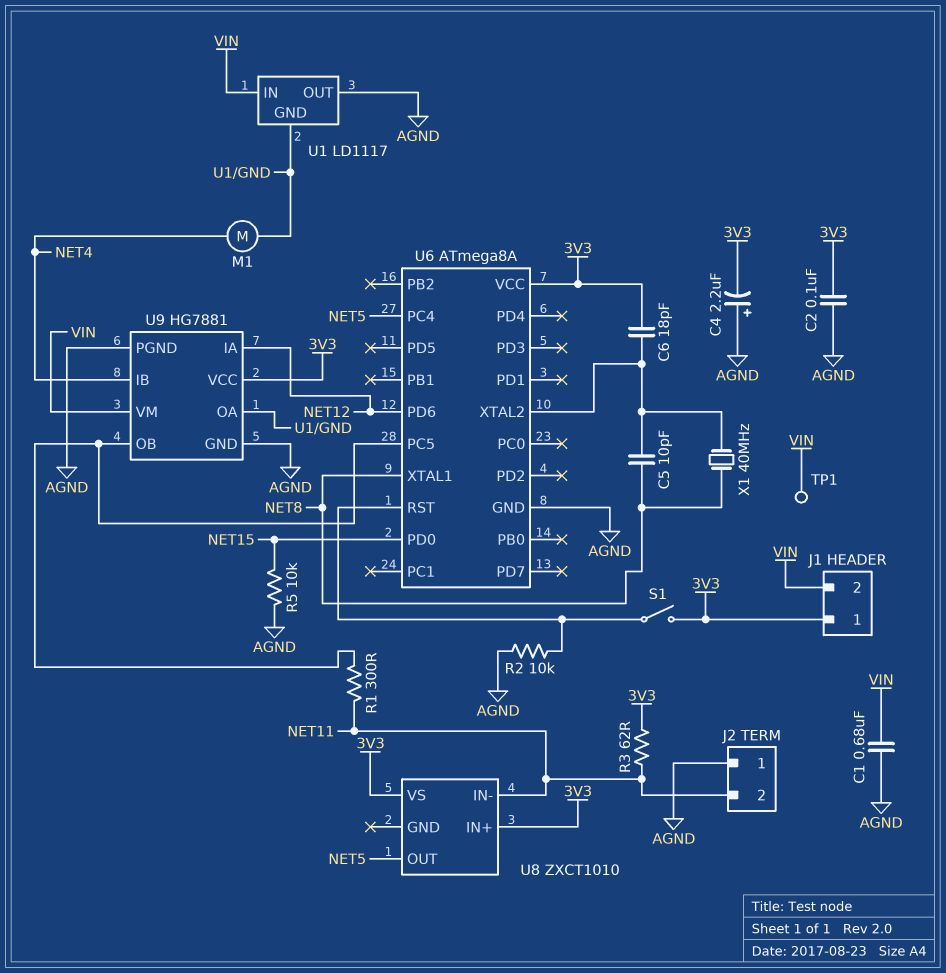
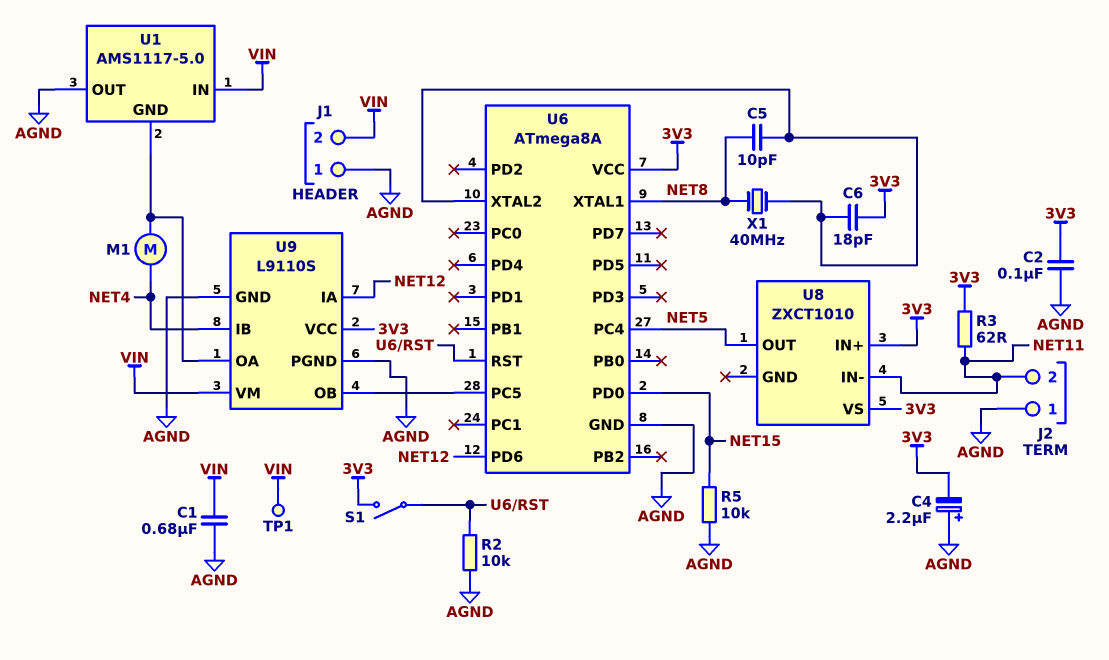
J1 pin 1: 3V3 -> AGND
R1: 300 (NET11, U6/PC5) -> none
U1: LD1117 -> AMS1117-5.0
U9: HG7881 -> L9110S

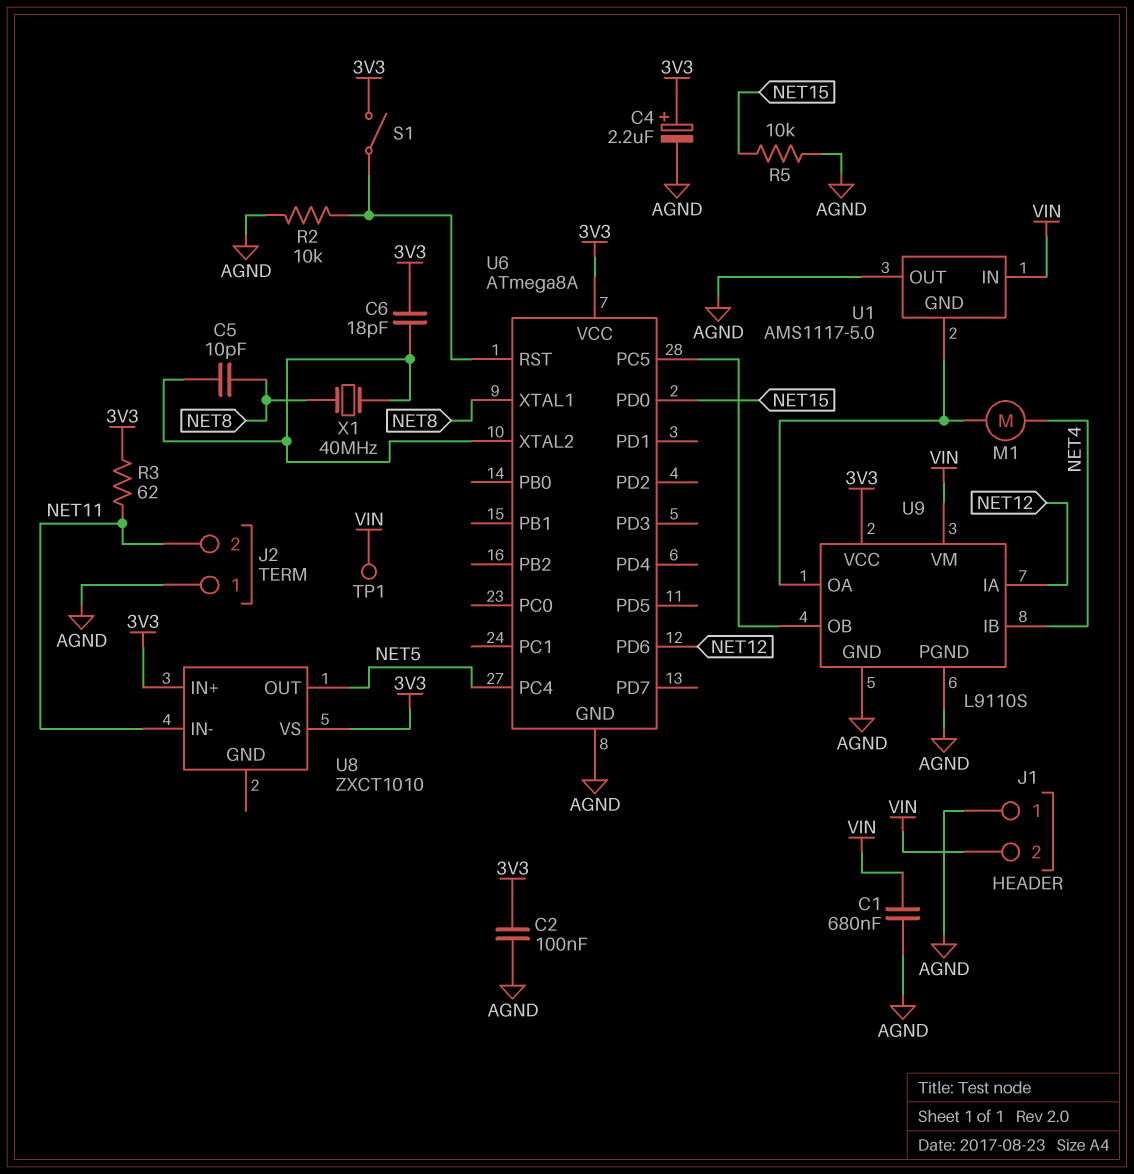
C4: 2.2uF (plus AGND, minus 3V3) -> 2.2uF (plus 3V3, minus AGND)

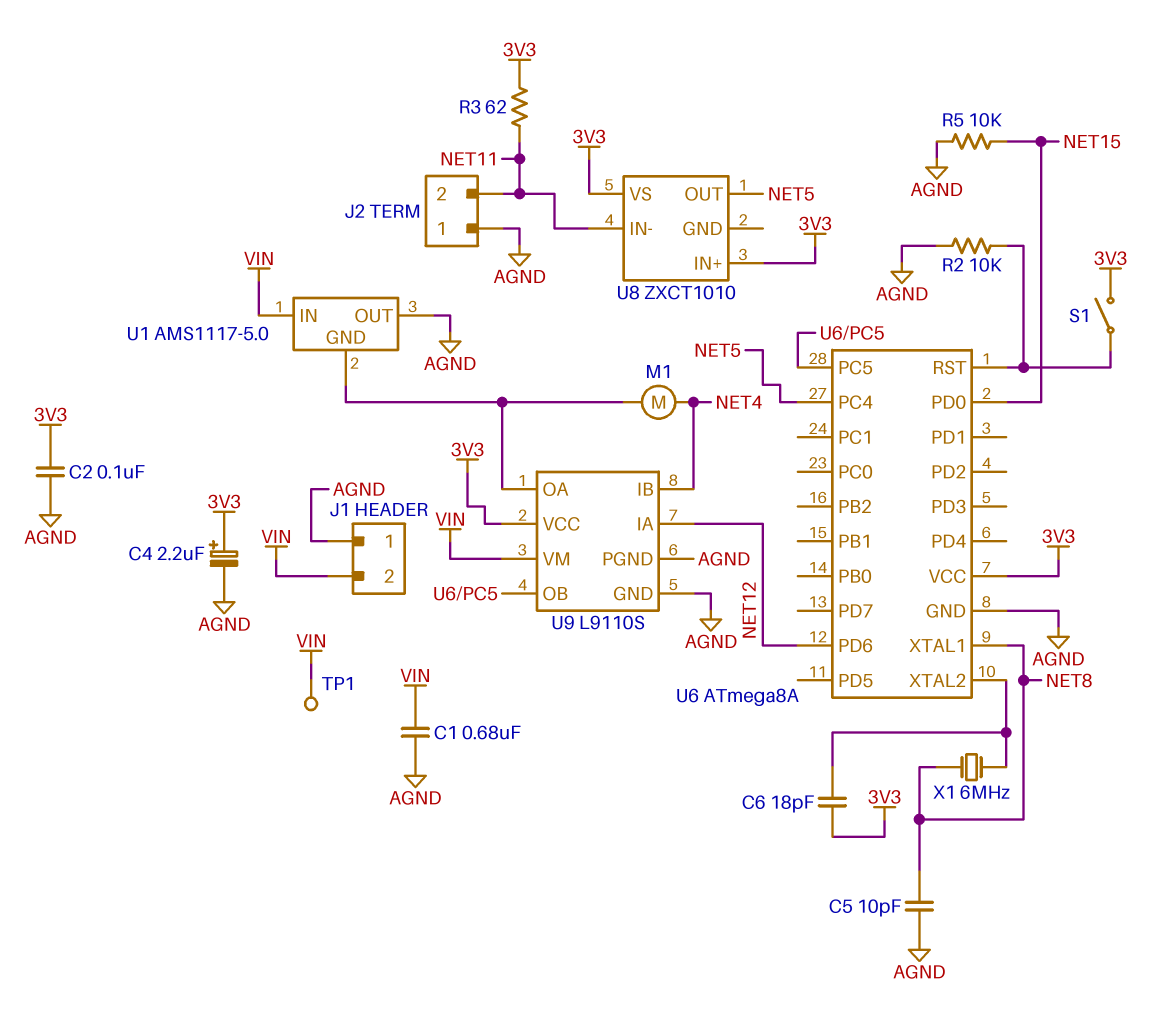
C5: 10pF (NET8, U6/XTAL2) -> 10pF (AGND, NET8)
X1: 40MHz (NET8, U6/XTAL2) -> 6MHz (NET8, U6/XTAL2)

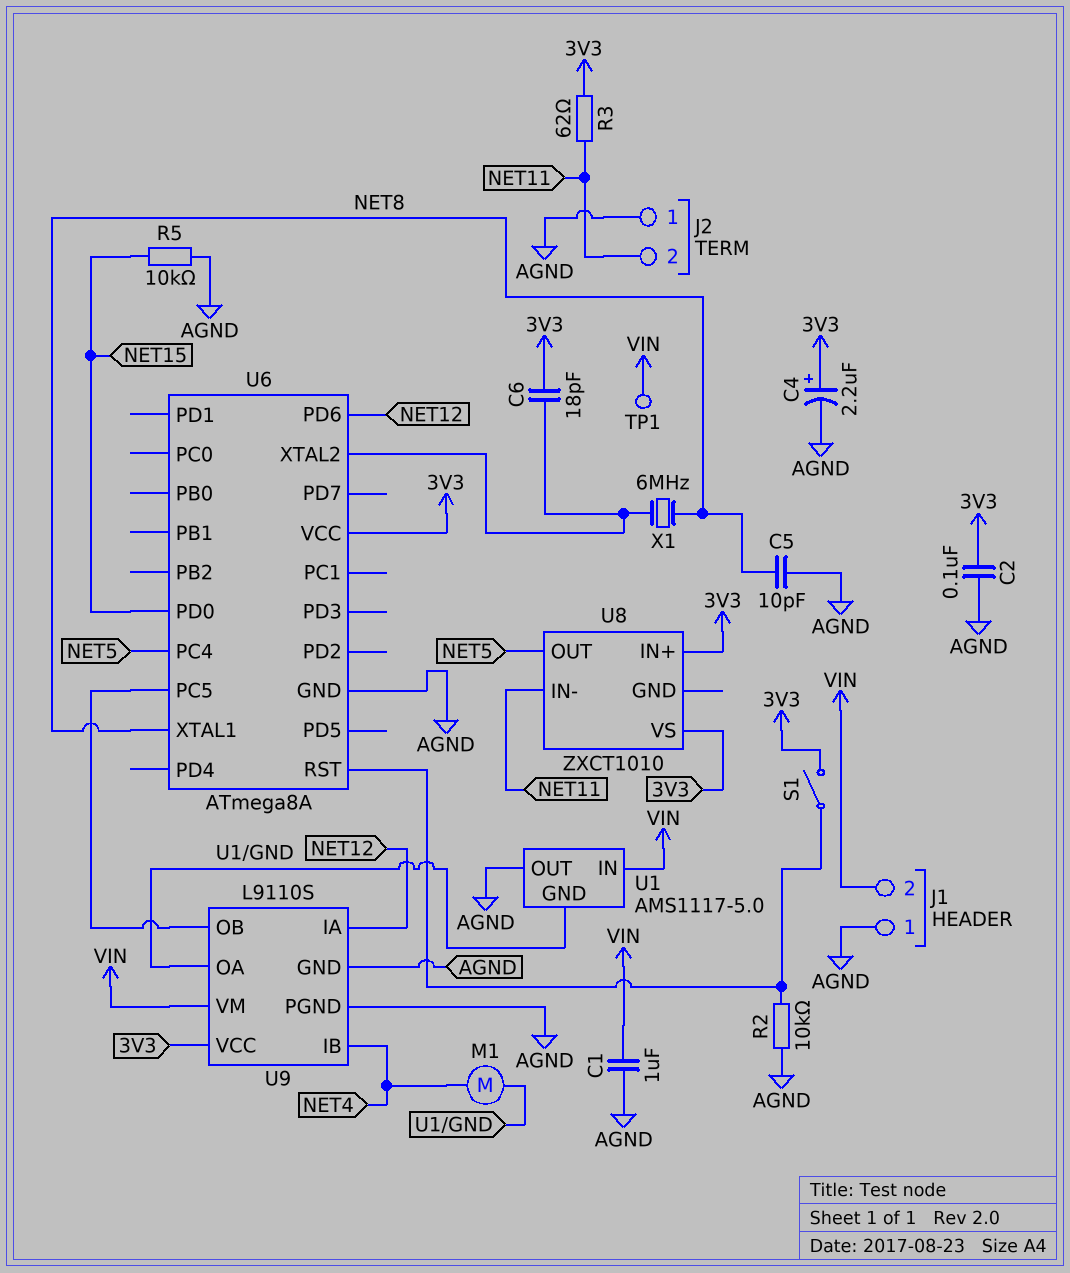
C1: 680nF (AGND, VIN) -> 1uF (AGND, VIN)

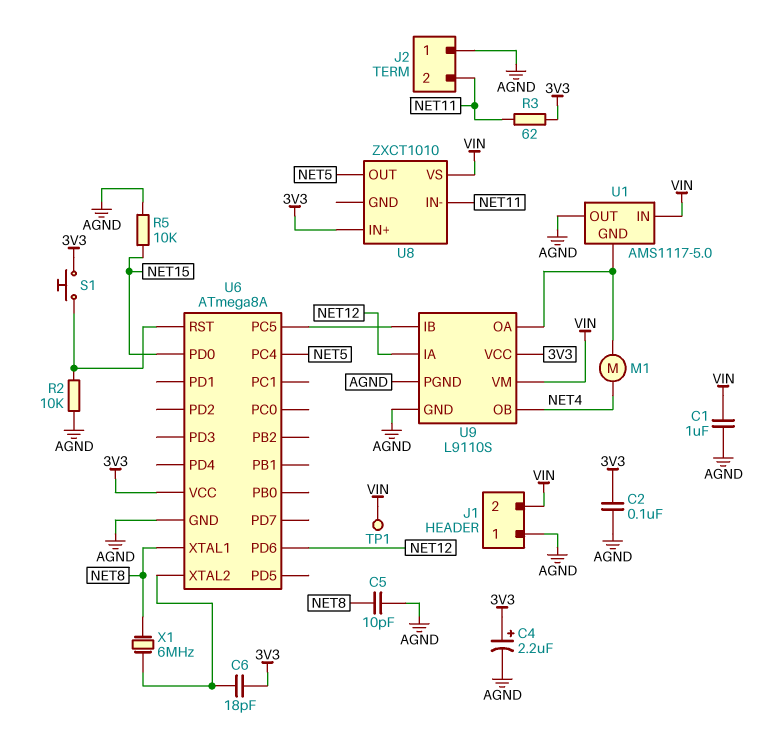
S1: switch (3V3, U6/RST) -> button (3V3, U6/RST)
U8 pin VS: 3V3 -> VIN
U9 pin IB: NET4 -> U6/PC5
U9 pin OB: U6/PC5 -> NET4

